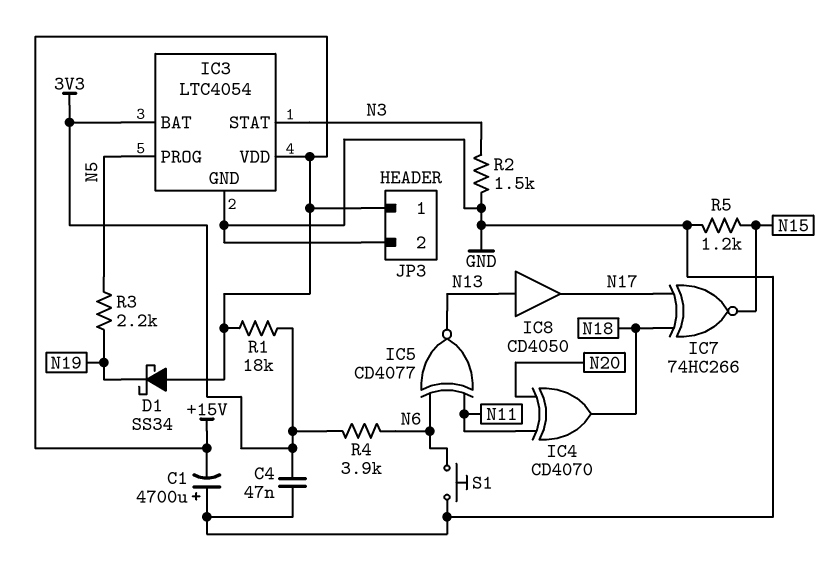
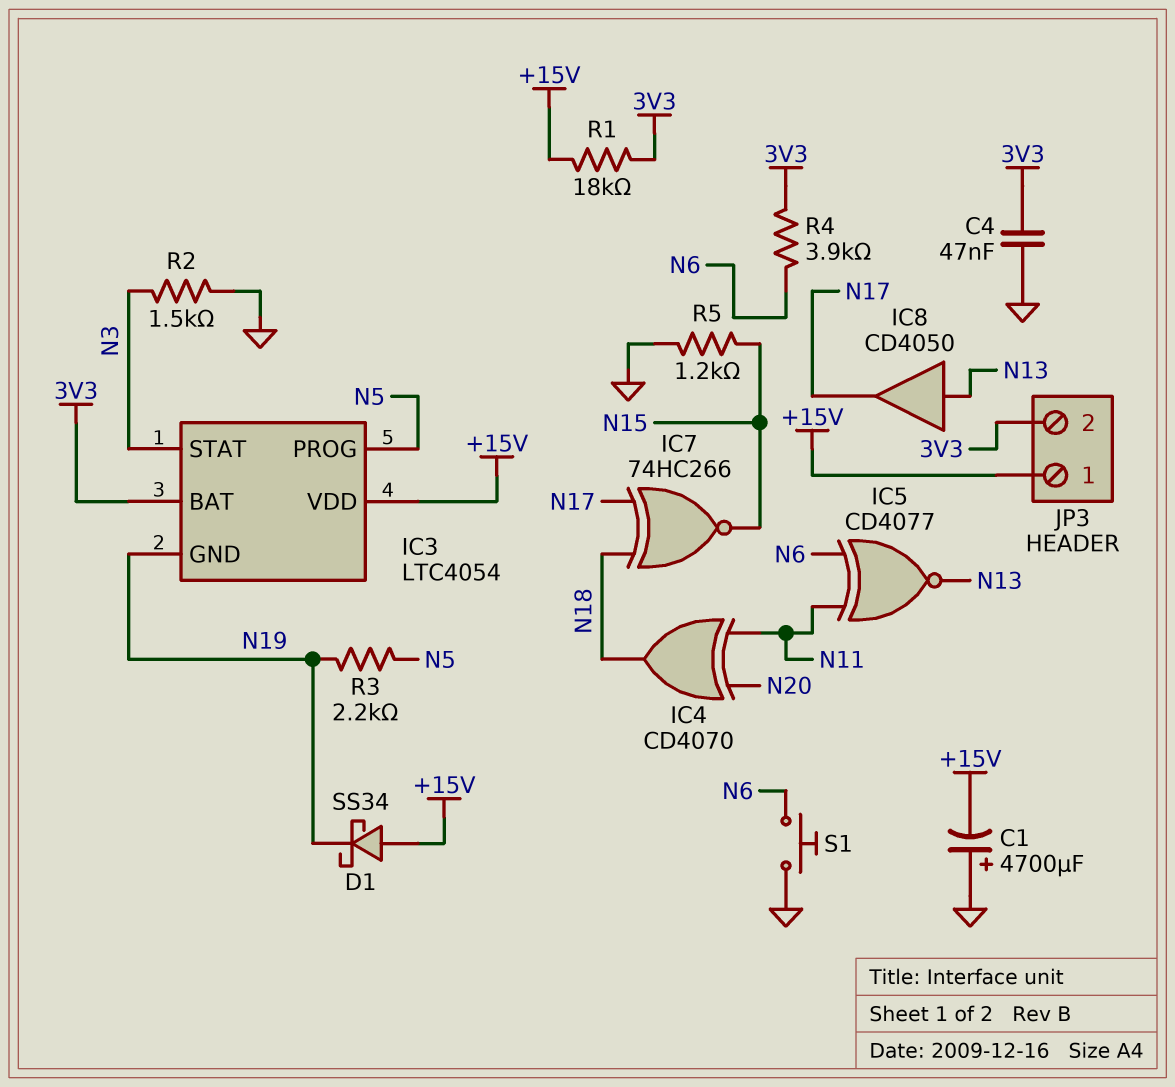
IC3 pin GND: GND -> N19
JP3 pin 2: GND -> 3V3

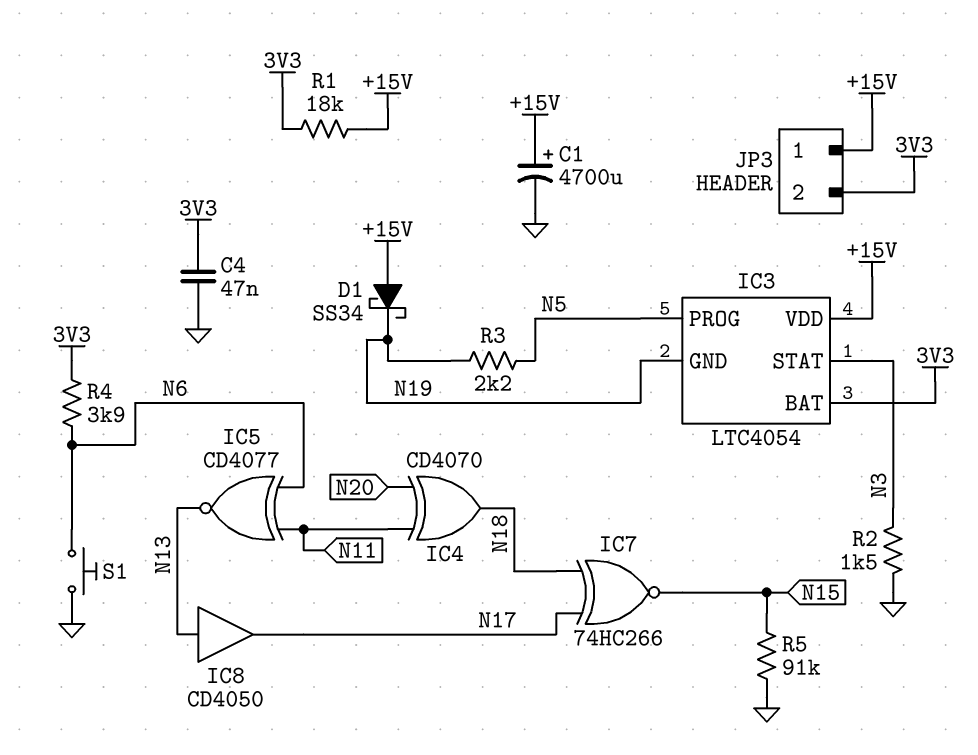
C1: 4700uF (plus GND, minus +15V) -> 4700uF (plus +15V, minus GND)
R5: 1.2k (GND, N15) -> 91k (GND, N15)

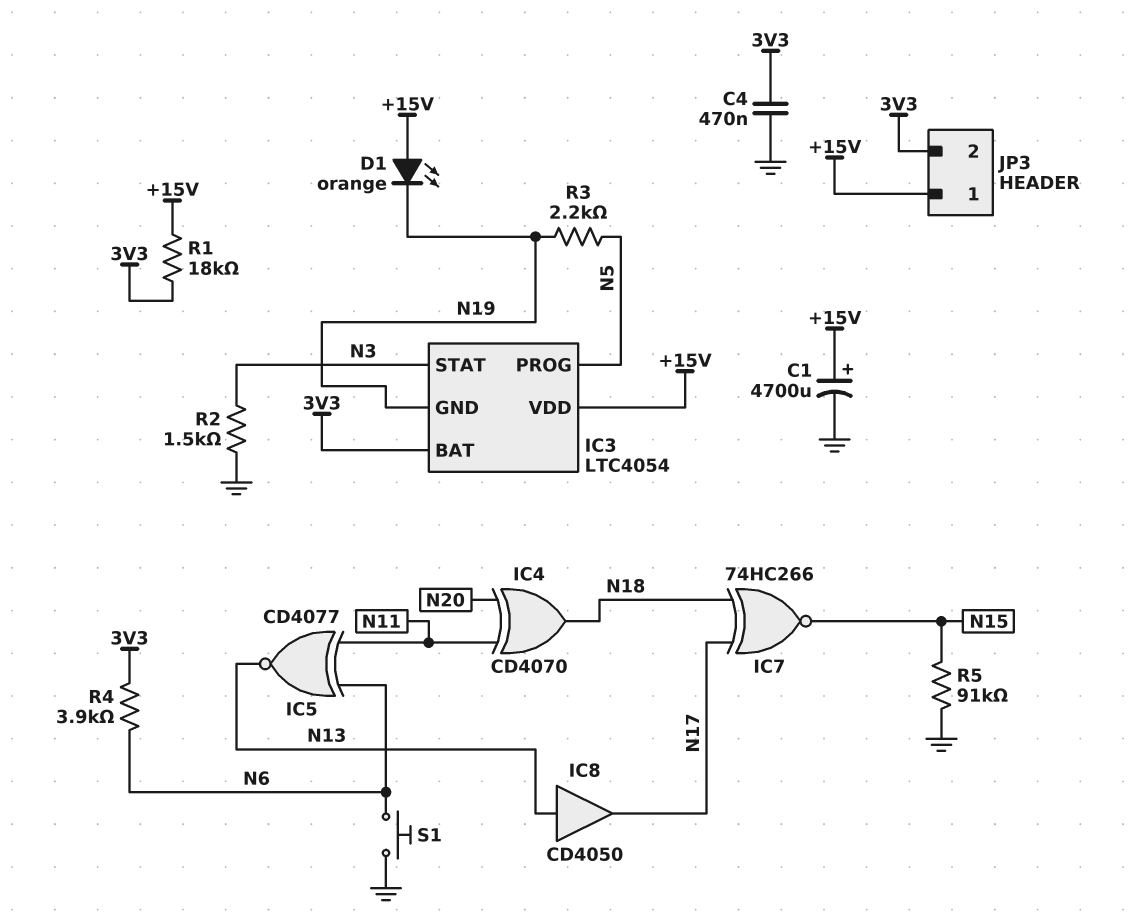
C4: 47nF (3V3, GND) -> 470nF (3V3, GND)
D1: schottky SS34 (A +15V, K N19) -> LED orange (A +15V, K N19)

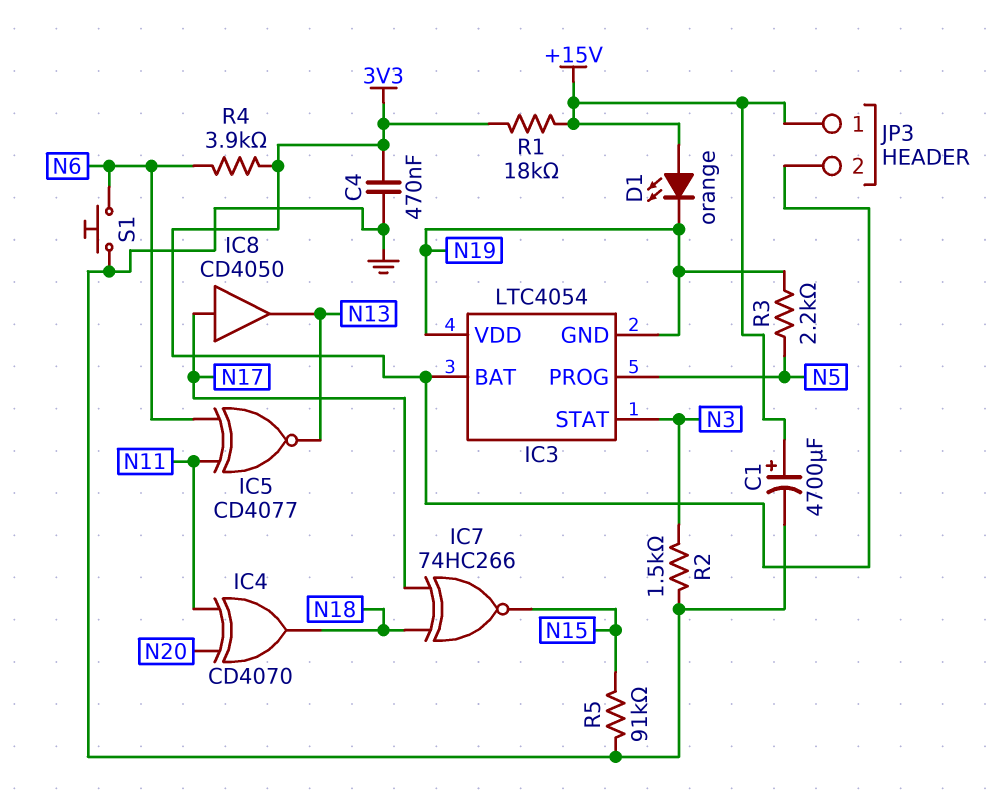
IC3 pin VDD: +15V -> N19
IC8: buffer CD4050 (in N13, out N17) -> buffer CD4050 (in N17, out N13)

